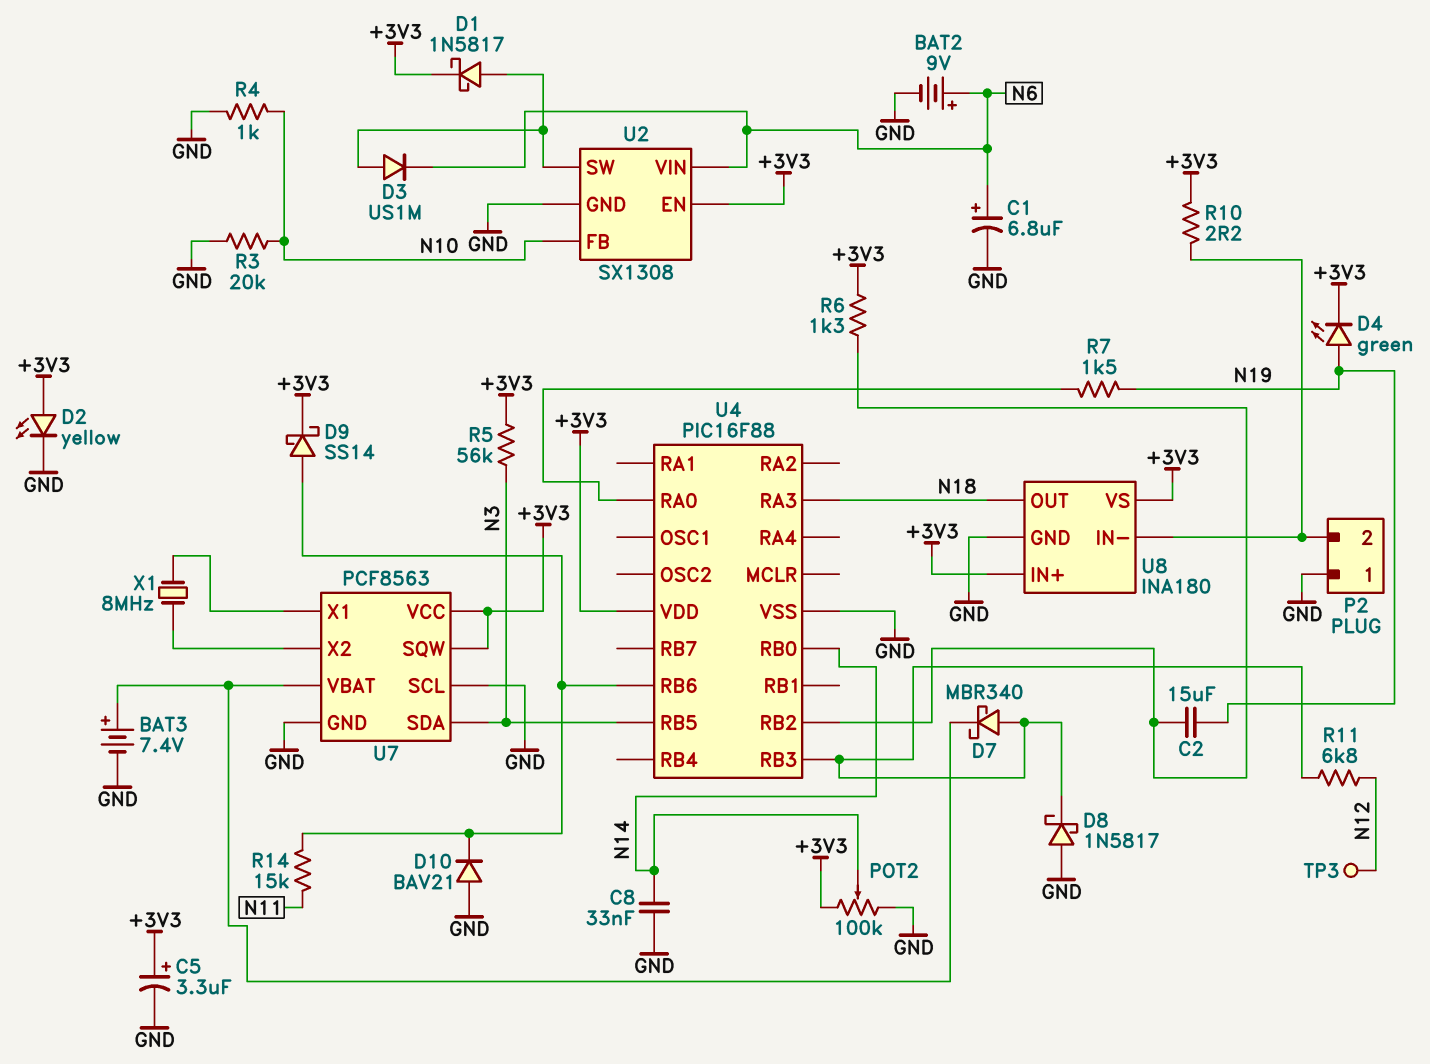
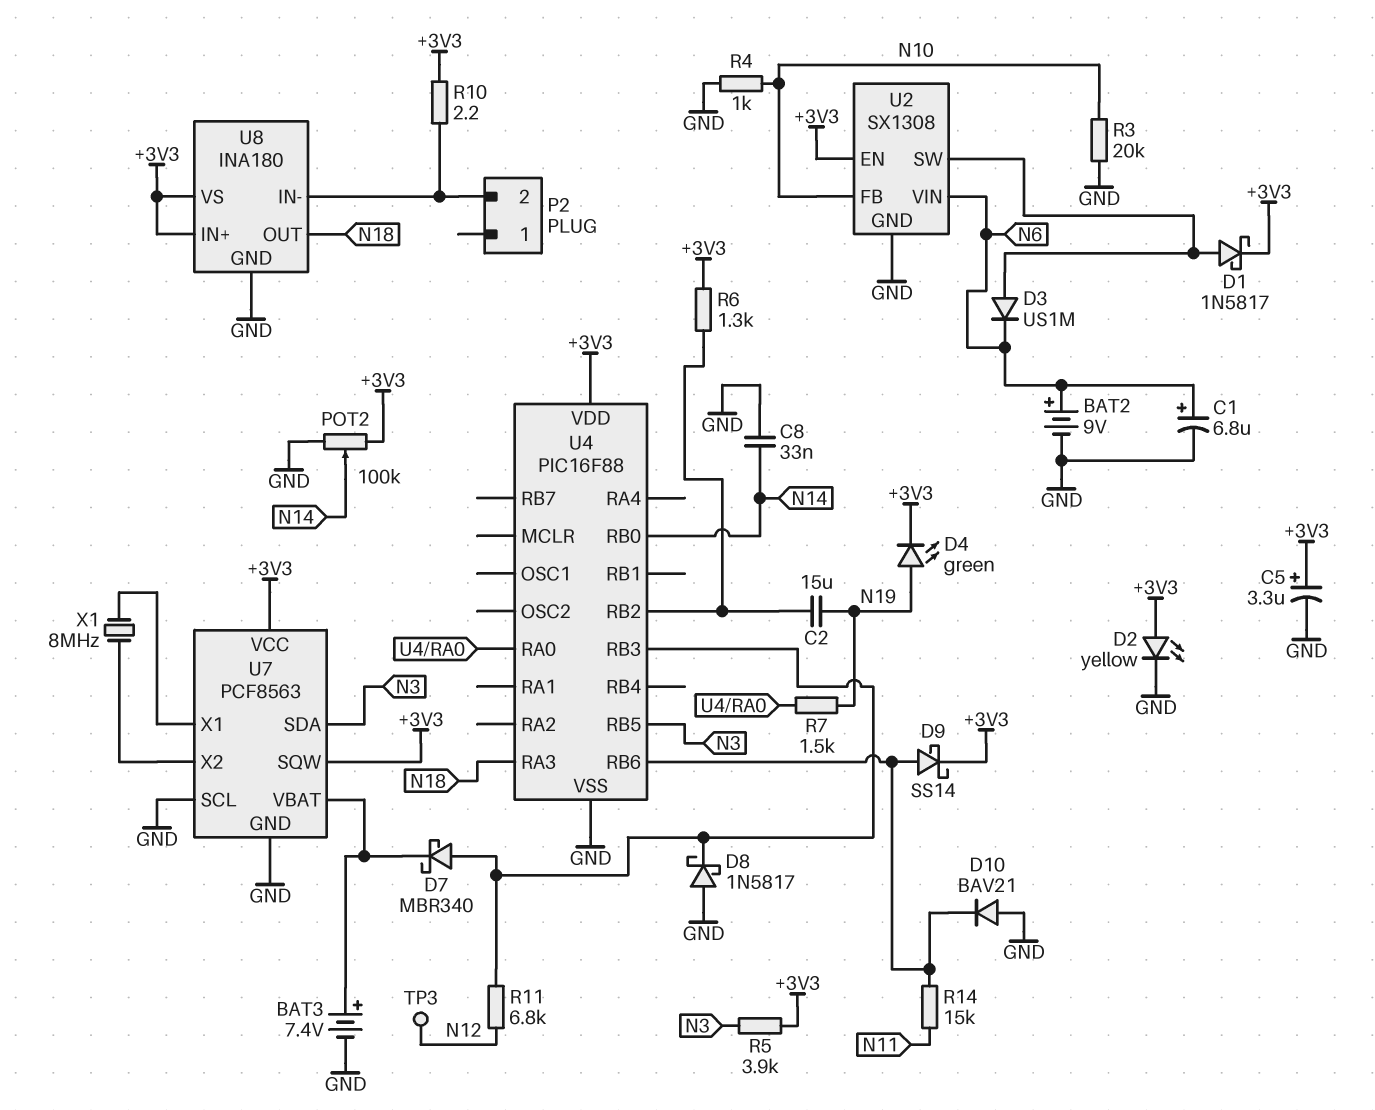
P2 pin 1: GND -> none
R5: 56k (+3V3, N3) -> 3.9k (+3V3, N3)

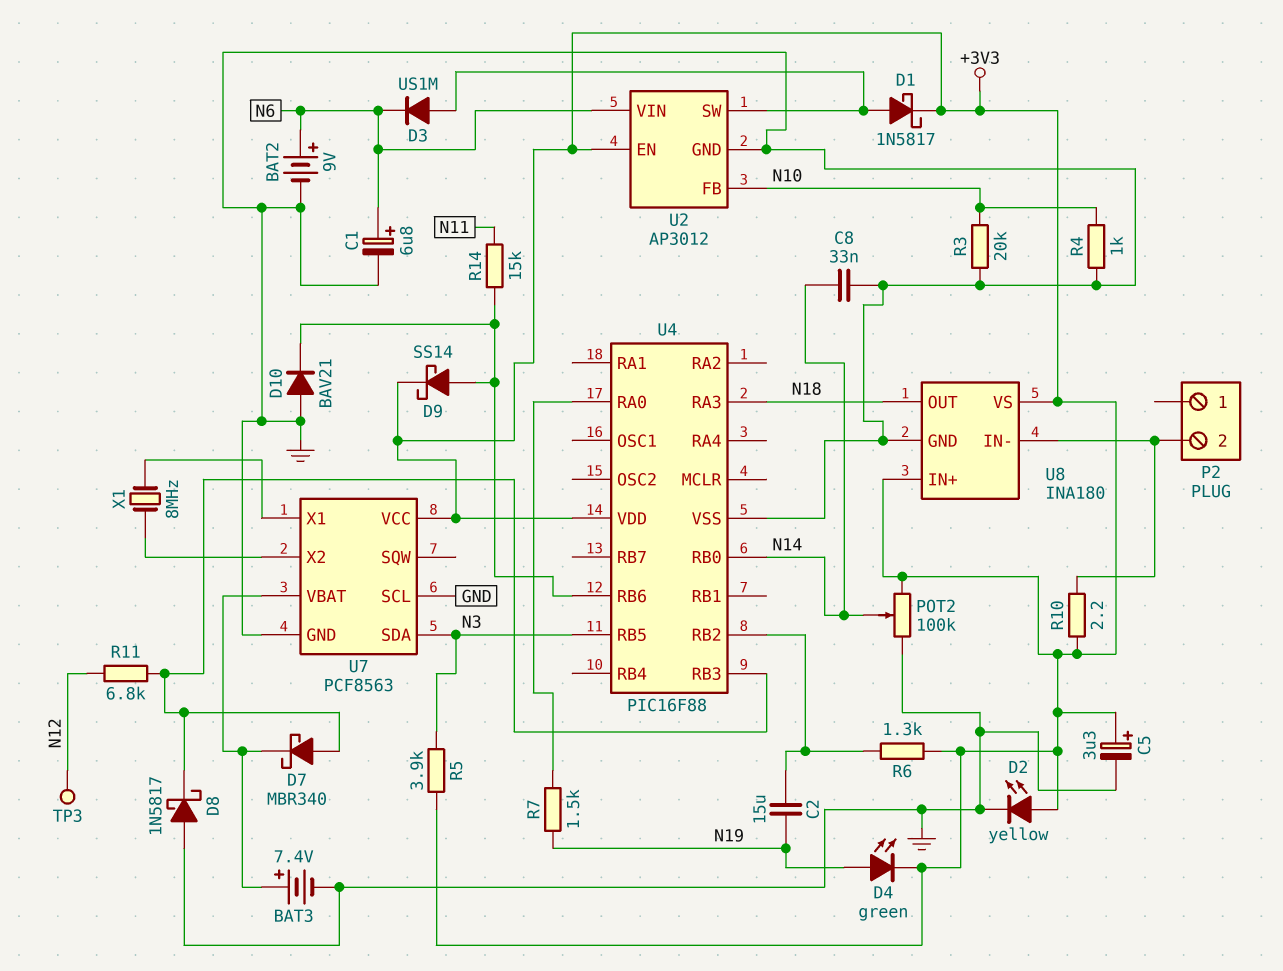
U2: SX1308 -> AP3012
U7 pin SQW: +3V3 -> none

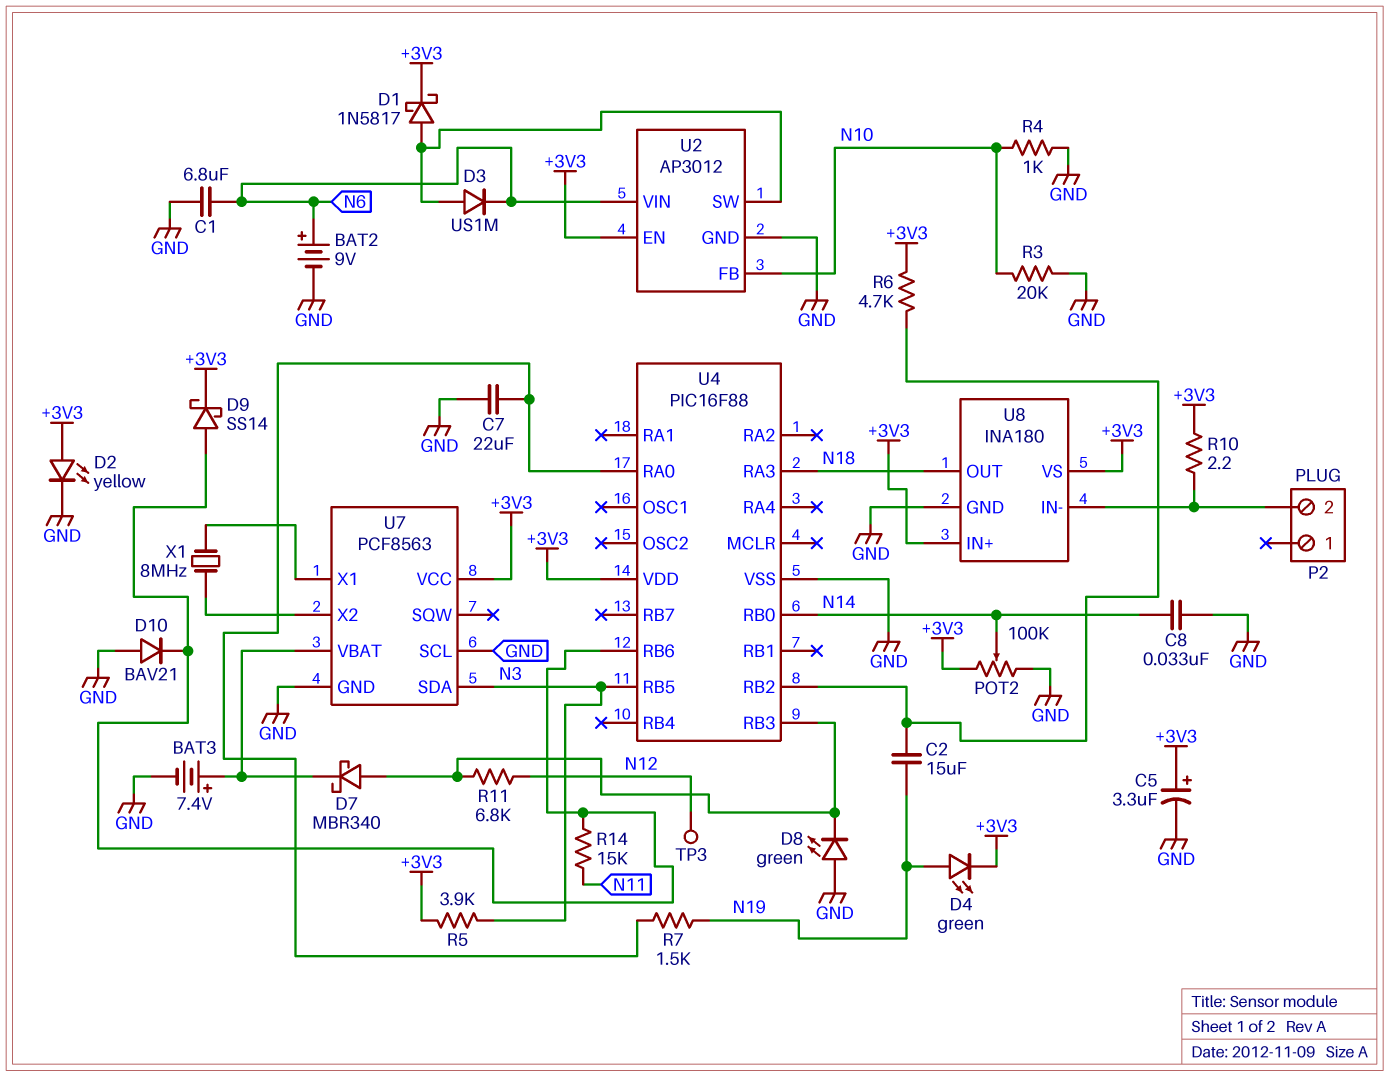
C1: 6.8uF (plus N6, minus GND) -> 6.8uF (GND, N6)
C7: none -> 22uF (GND, U4/RA0)
D8: schottky 1N5817 (A GND, K U4/RB3) -> LED green (A GND, K U4/RB3)
R6: 1.3k (+3V3, U4/RB2) -> 4.7k (+3V3, U4/RB2)

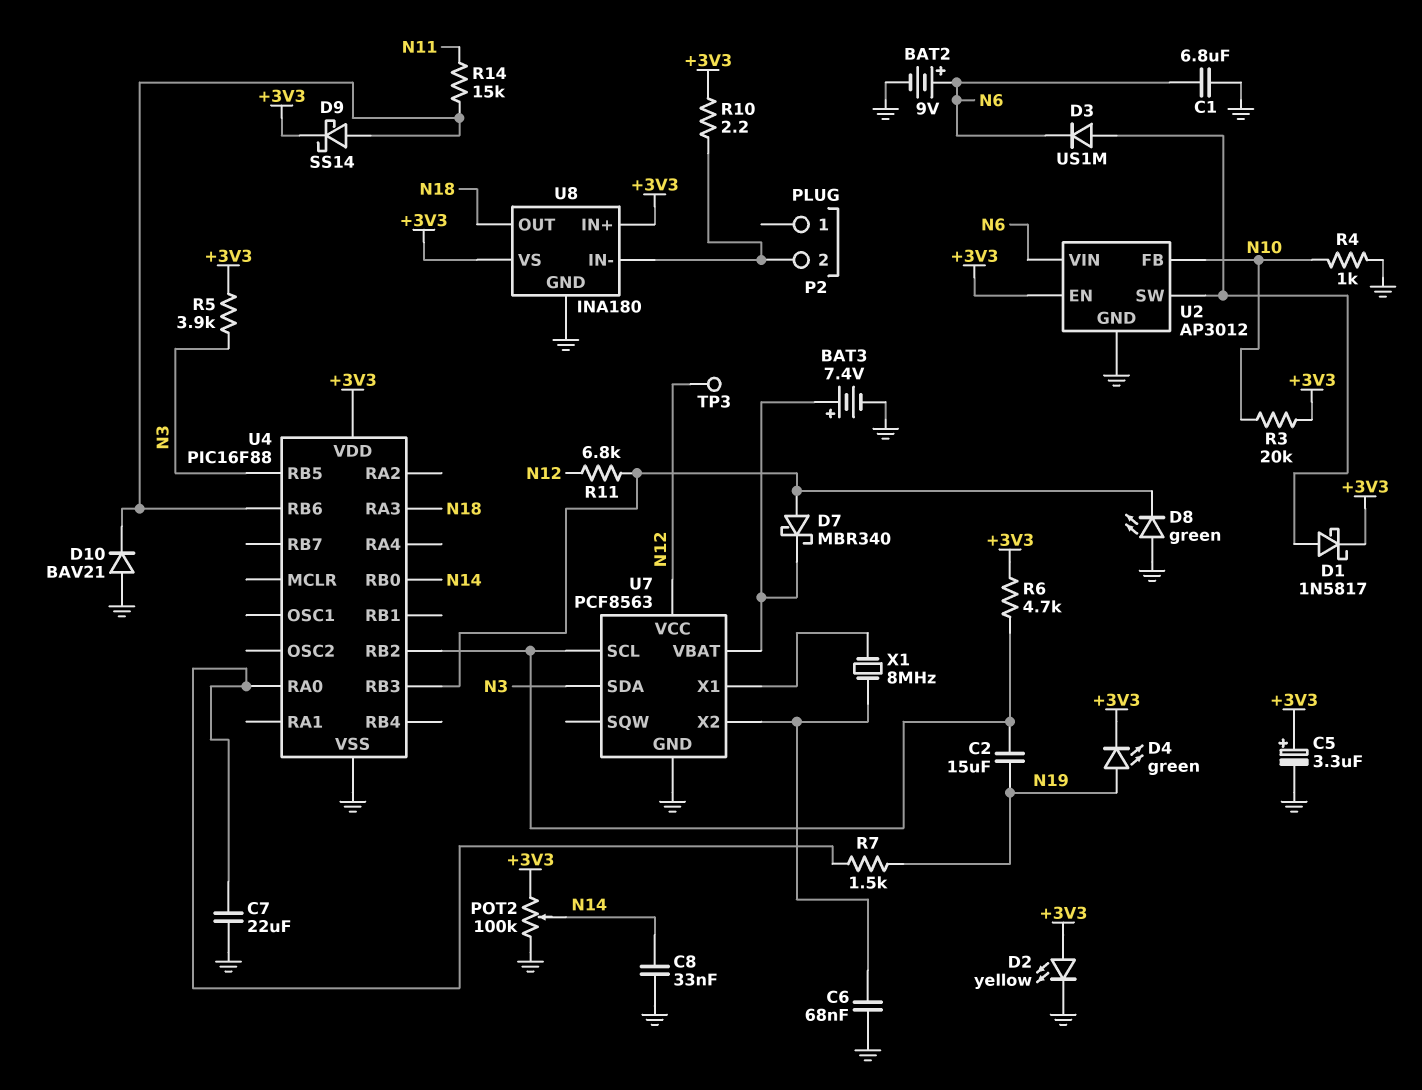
C6: none -> 68nF (GND, U7/X2)
R3: 20k (GND, N10) -> 20k (+3V3, N10)
U7 pin SCL: GND -> U4/RB2
U7 pin VCC: +3V3 -> N12

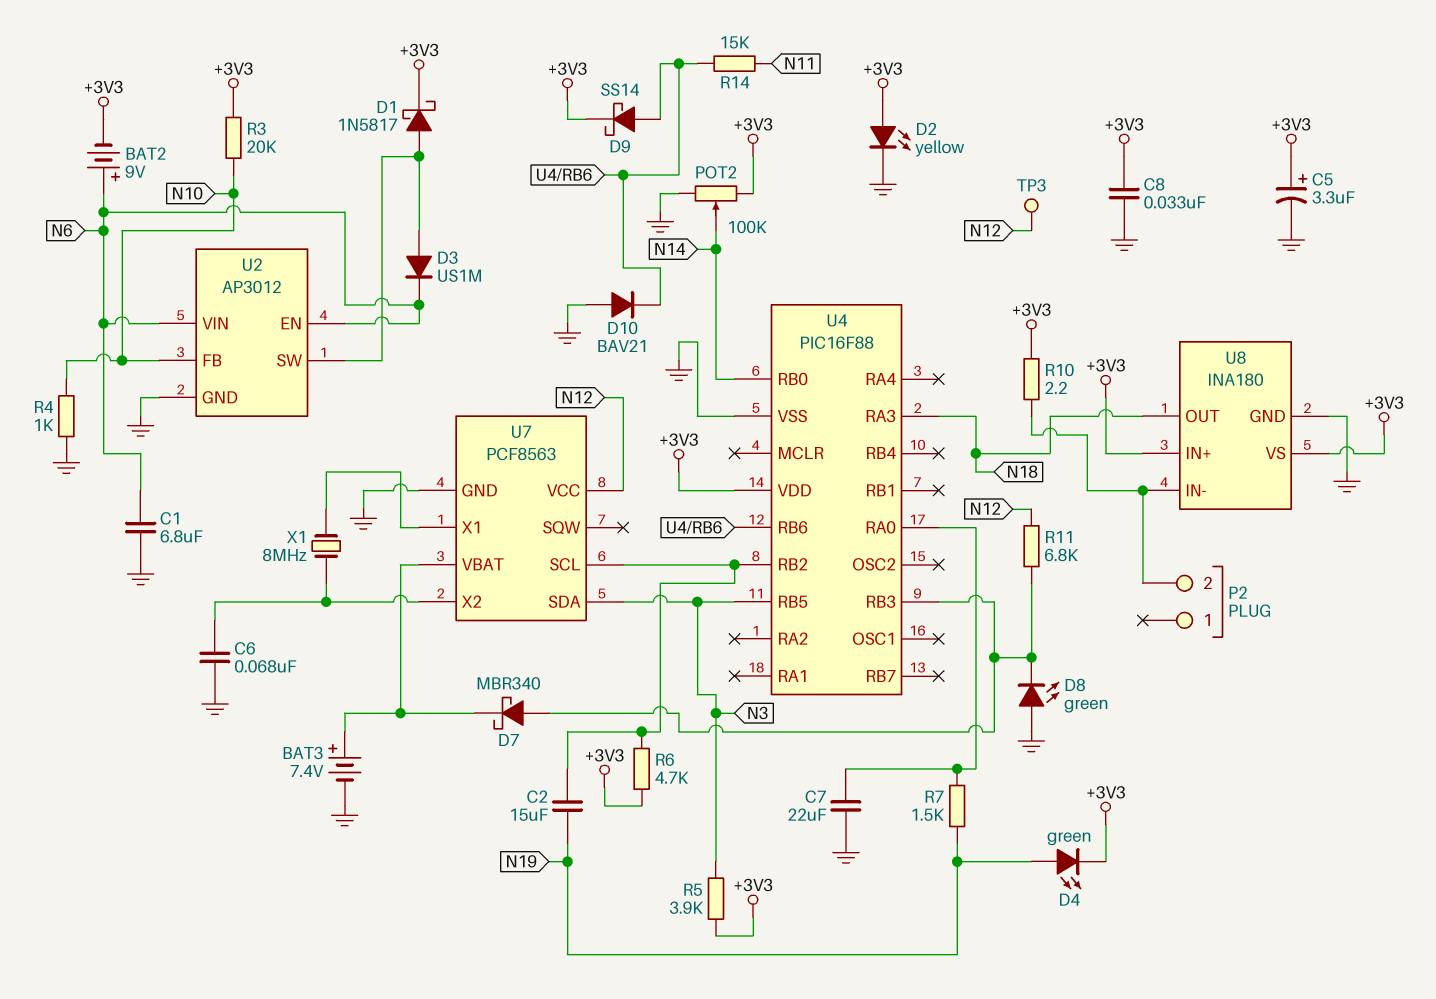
BAT2: 9V (plus N6, minus GND) -> 9V (plus N6, minus +3V3)
C8: 33nF (GND, N14) -> 33nF (+3V3, GND)
U2 pin EN: +3V3 -> N6

